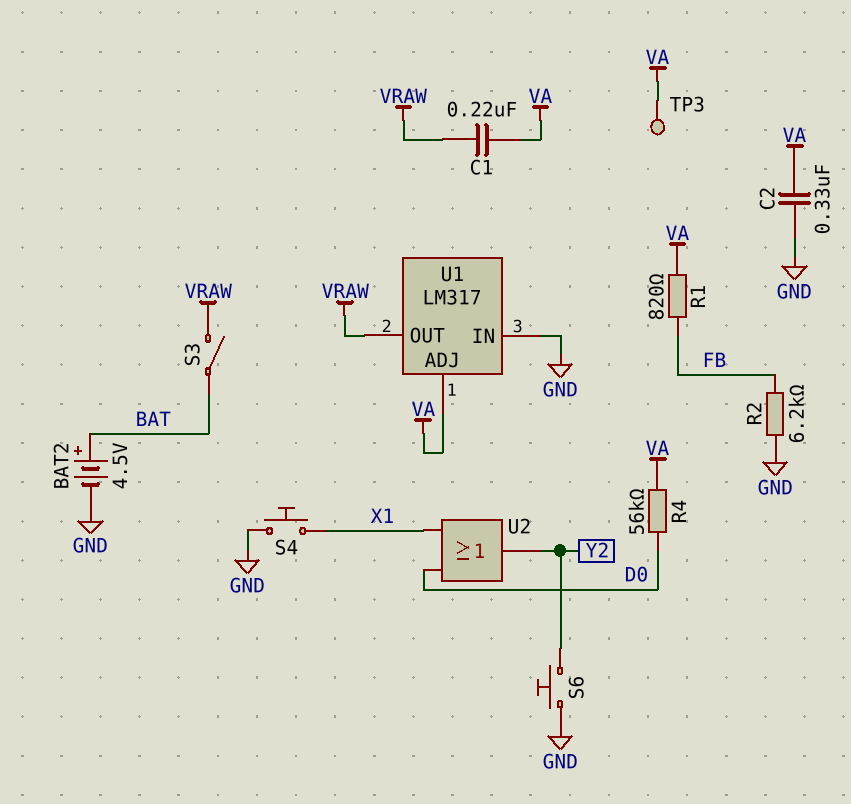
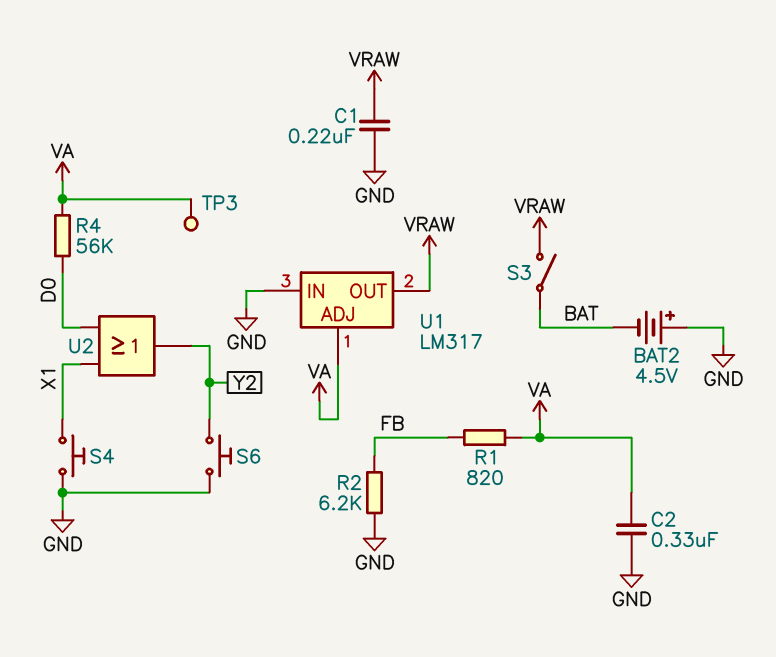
BAT2: 4.5V (plus BAT, minus GND) -> 4.5V (plus GND, minus BAT)
C1: 220nF (VA, VRAW) -> 220nF (GND, VRAW)

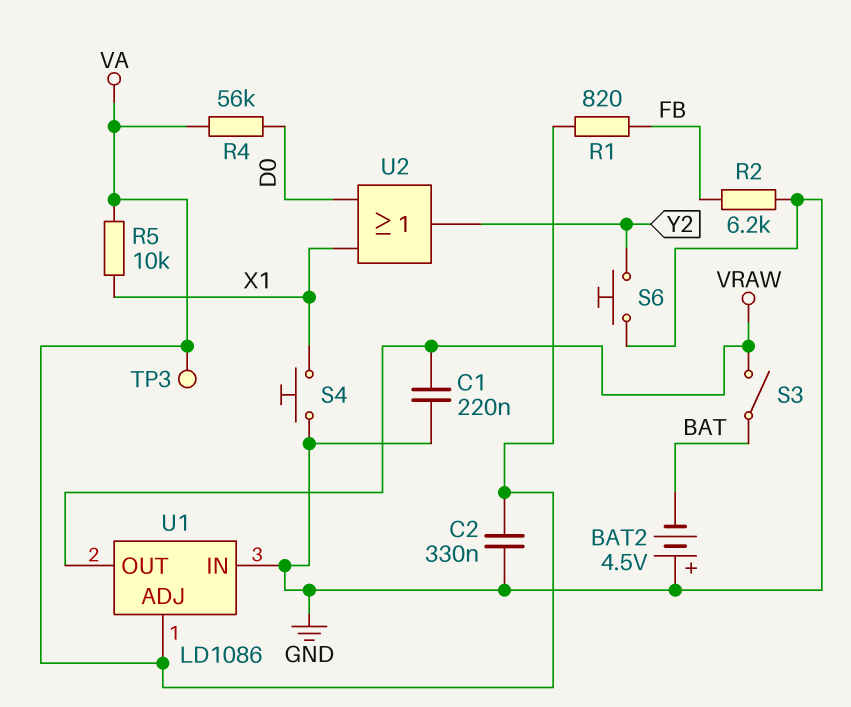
R5: none -> 10k (VA, X1)
U1: LM317 -> LD1086

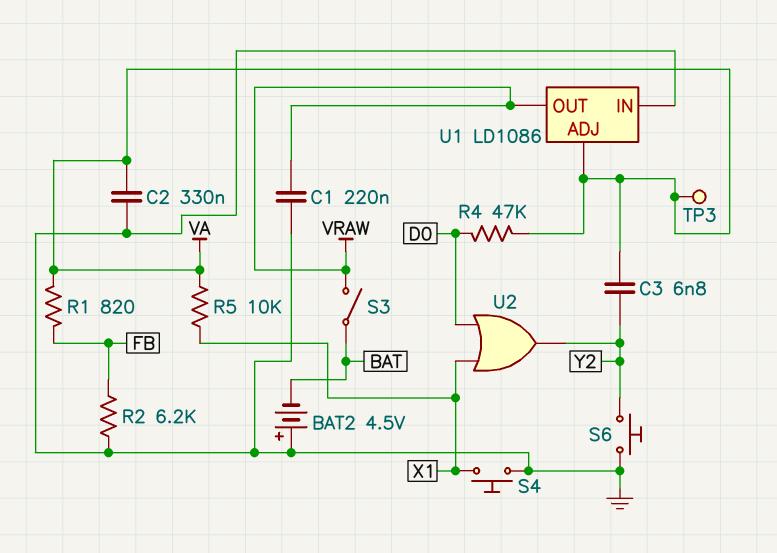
C3: none -> 6.8nF (VA, Y2)
R4: 56k (D0, VA) -> 47k (D0, VA)

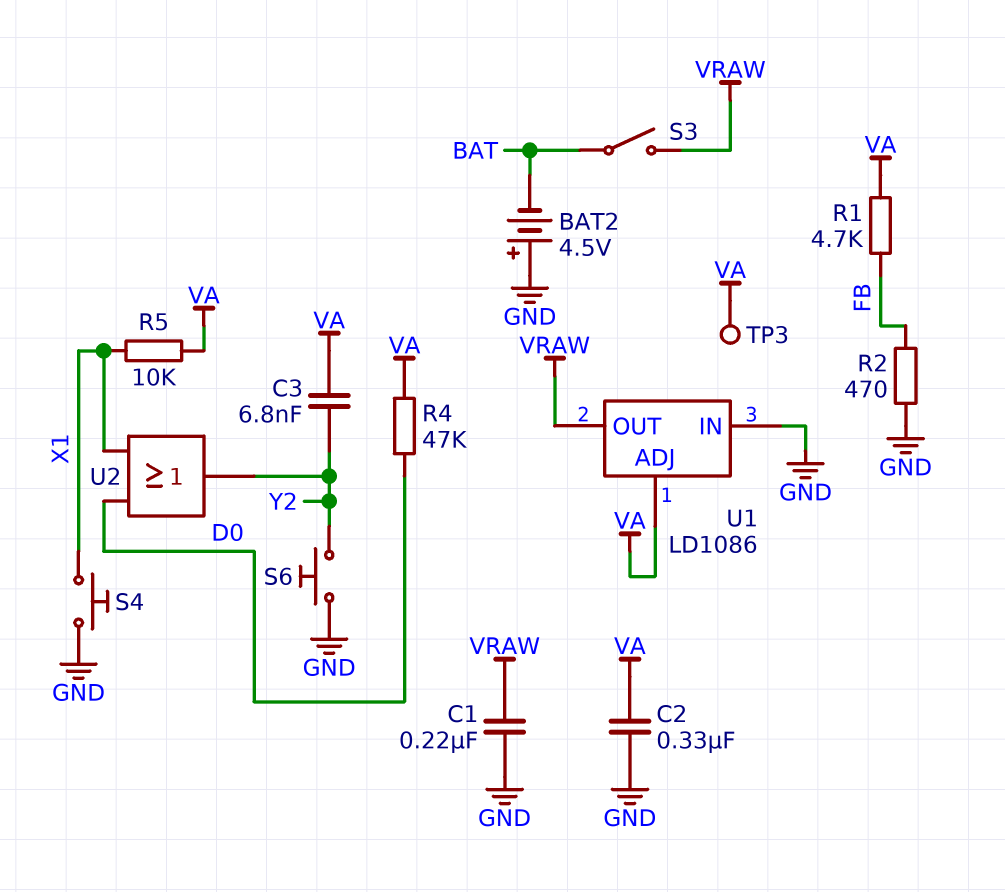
R1: 820 (FB, VA) -> 4.7k (FB, VA)
R2: 6.2k (FB, GND) -> 470 (FB, GND)

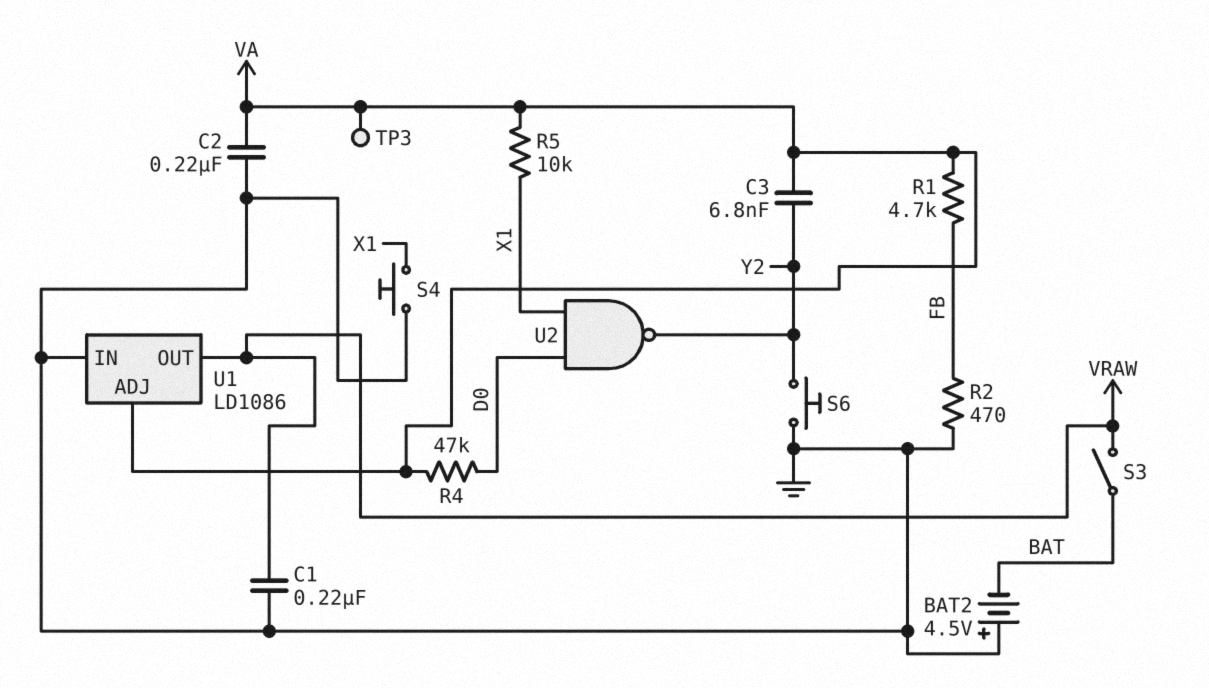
C2: 330nF (GND, VA) -> 220nF (GND, VA)
U2: OR (in D0, in X1, out Y2) -> NAND (in D0, in X1, out Y2)

